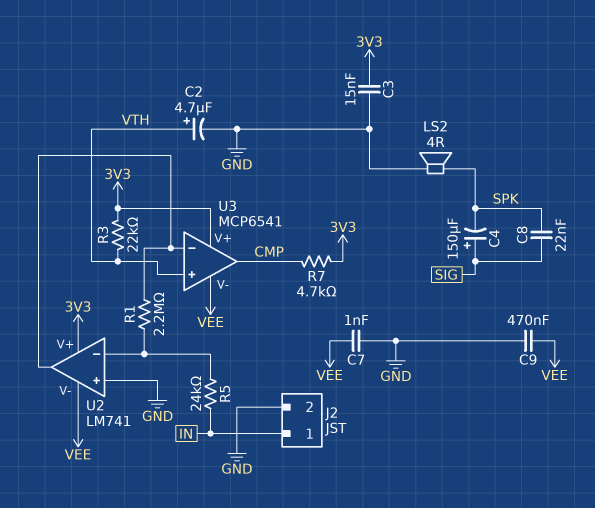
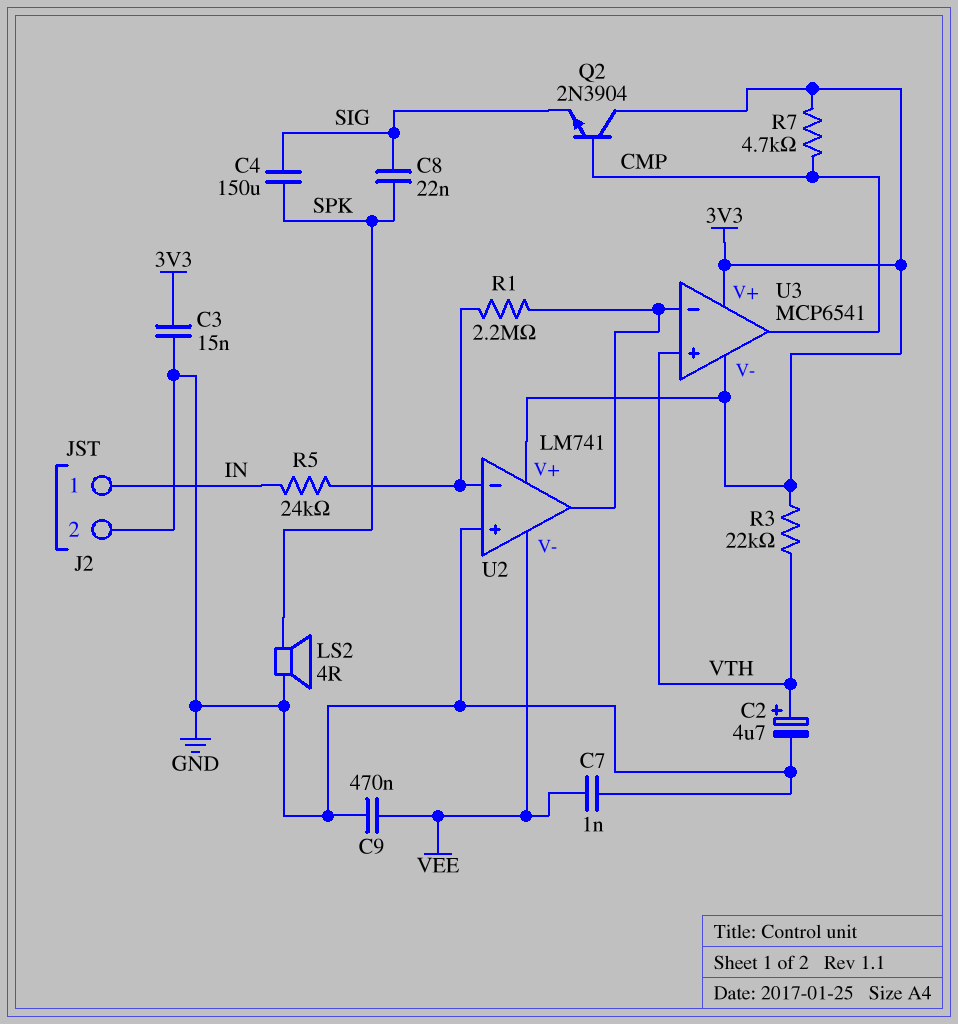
C4: 150uF (plus SIG, minus SPK) -> 150uF (SIG, SPK)
Q2: none -> NPN 2N3904 (B CMP, C 3V3, E SIG)
U3 pin V-: VEE -> 3V3

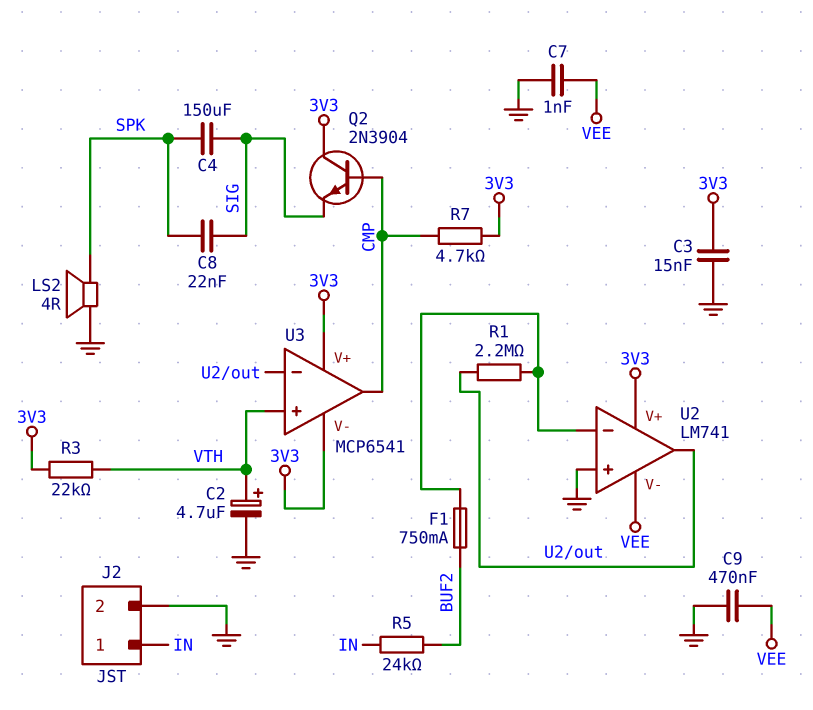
F1: none -> 750mA (BUF2, U2/in-)
R5: 24k (IN, U2/in-) -> 24k (BUF2, IN)

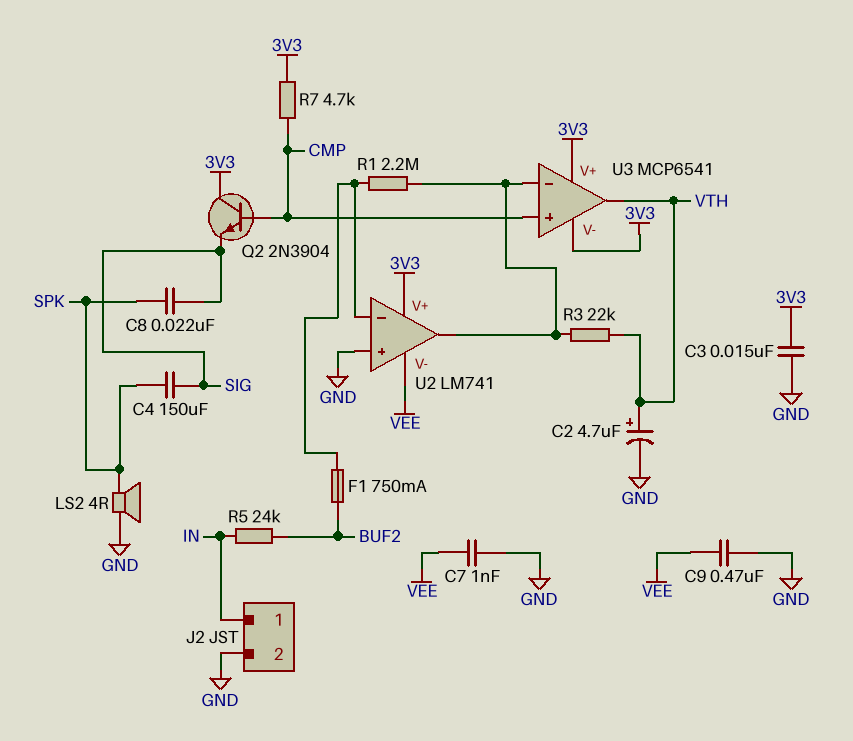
R3: 22k (3V3, VTH) -> 22k (U2/out, VTH)
U3 pin in+: VTH -> CMP
U3 pin out: CMP -> VTH

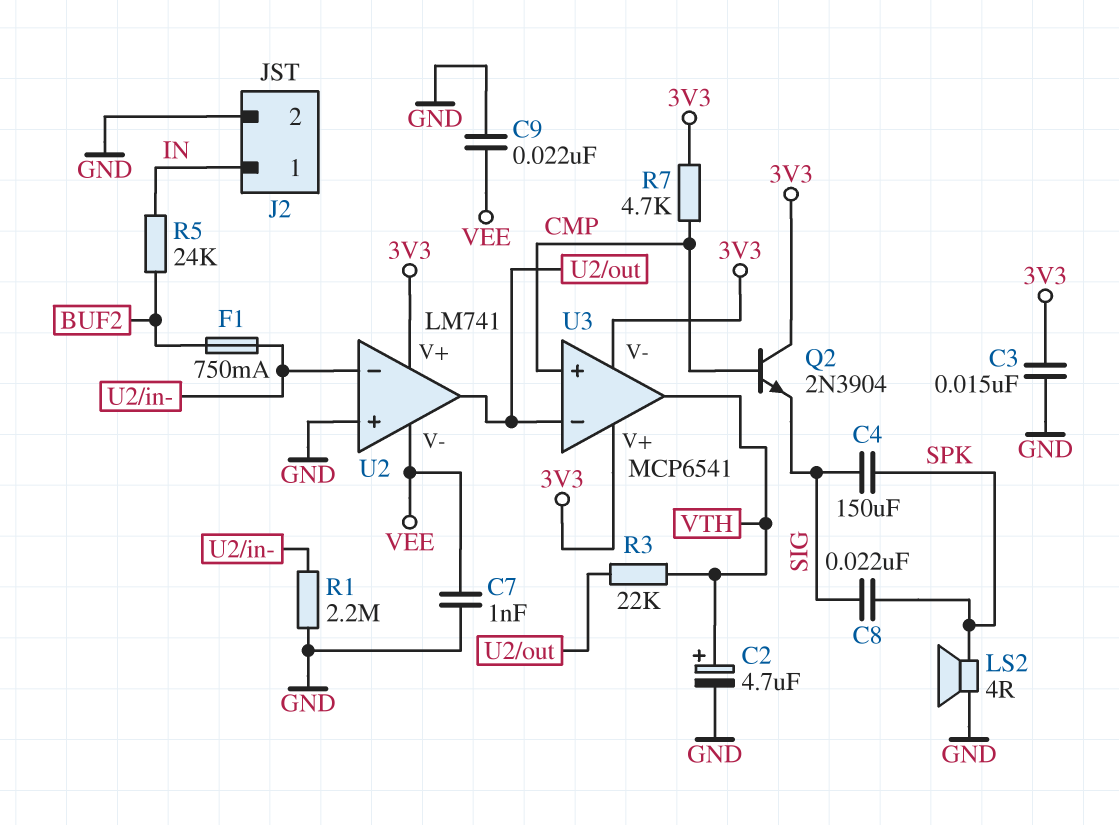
C9: 470nF (GND, VEE) -> 22nF (GND, VEE)
R1: 2.2M (U2/in-, U2/out) -> 2.2M (GND, U2/in-)

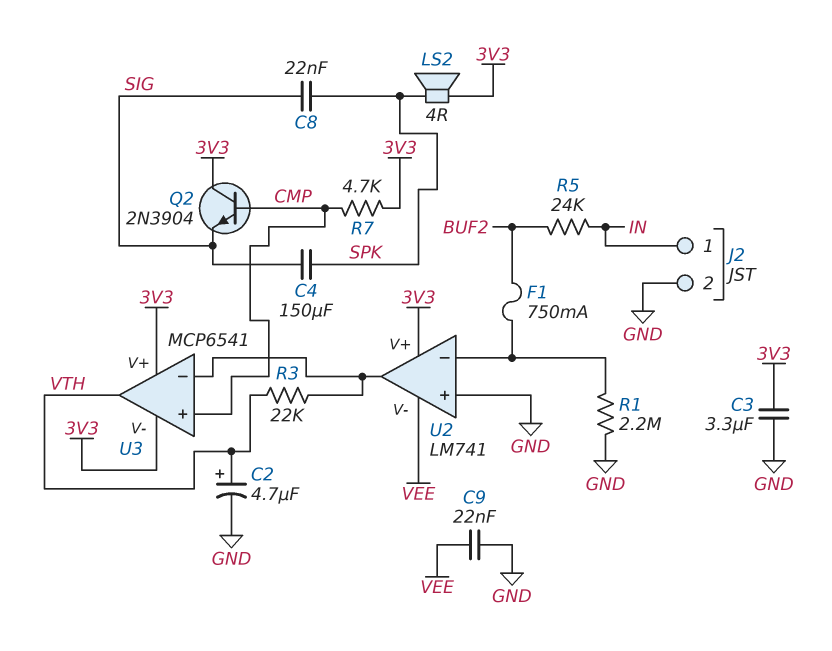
C3: 15nF (3V3, GND) -> 3.3uF (3V3, GND)
C7: 1nF (GND, VEE) -> none
LS2: speaker 4R (GND, SPK) -> speaker 4R (3V3, SPK)

